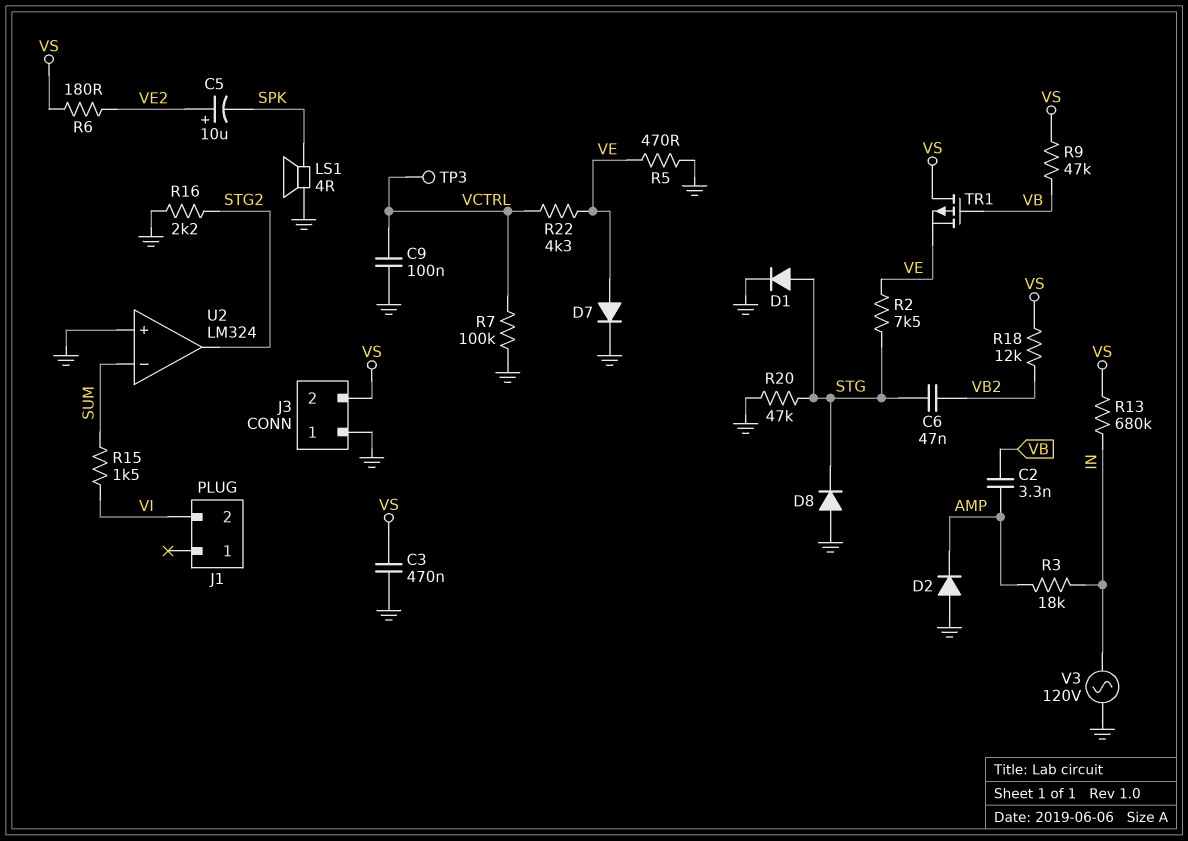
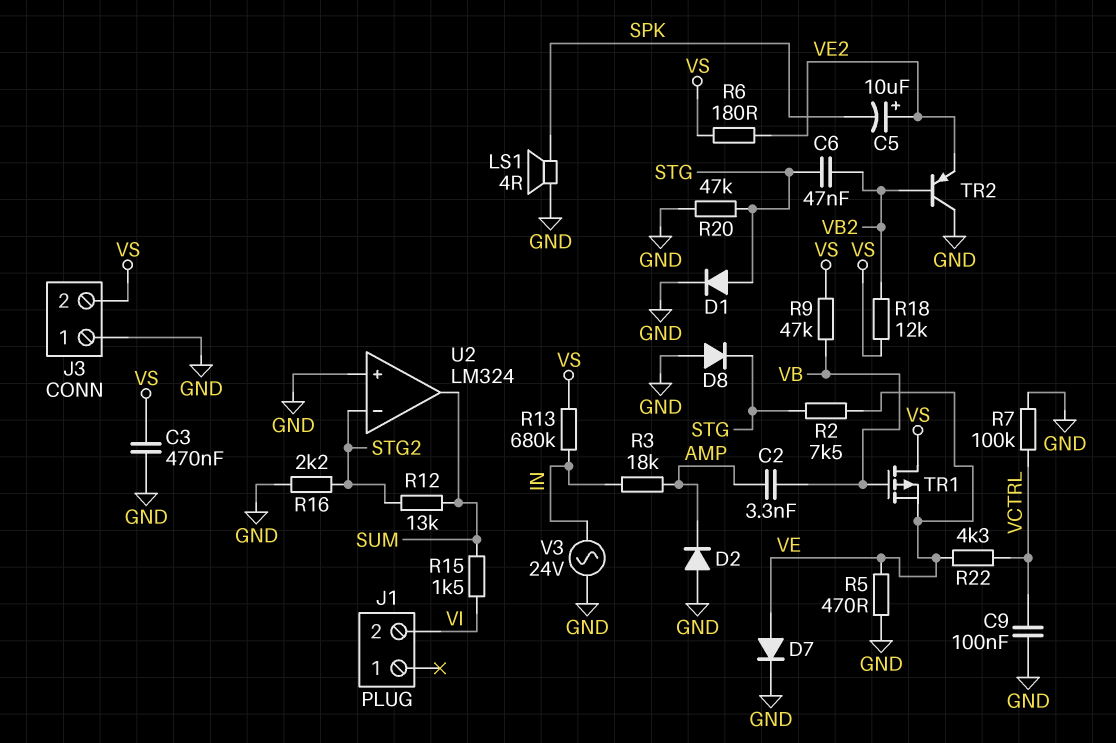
R12: none -> 13k (STG2, SUM)
TP3: test point (VCTRL) -> none
TR2: none -> PNP (B VB2, C GND, E VE2)
U2 pin in-: SUM -> STG2
U2 pin out: STG2 -> SUM
V3: AC 120V (GND, IN) -> AC 24V (GND, IN)

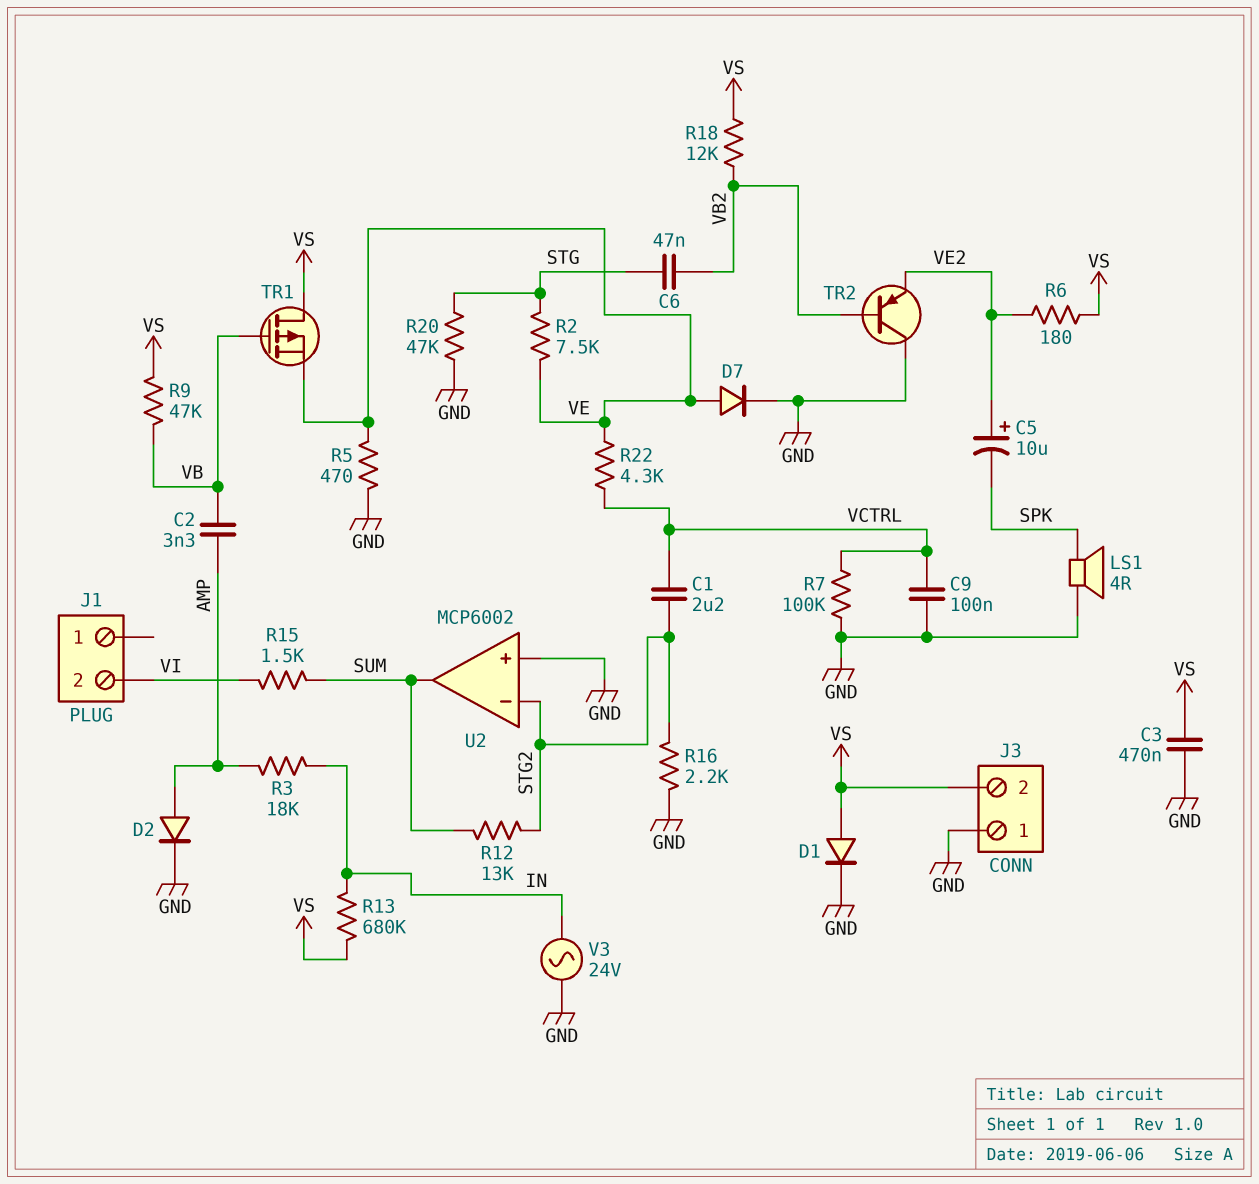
C1: none -> 2.2uF (STG2, VCTRL)
D1: diode (A STG, K GND) -> diode (A VS, K GND)
D2: diode (A GND, K AMP) -> diode (A AMP, K GND)
D8: diode (A GND, K STG) -> none
U2: LM324 -> MCP6002

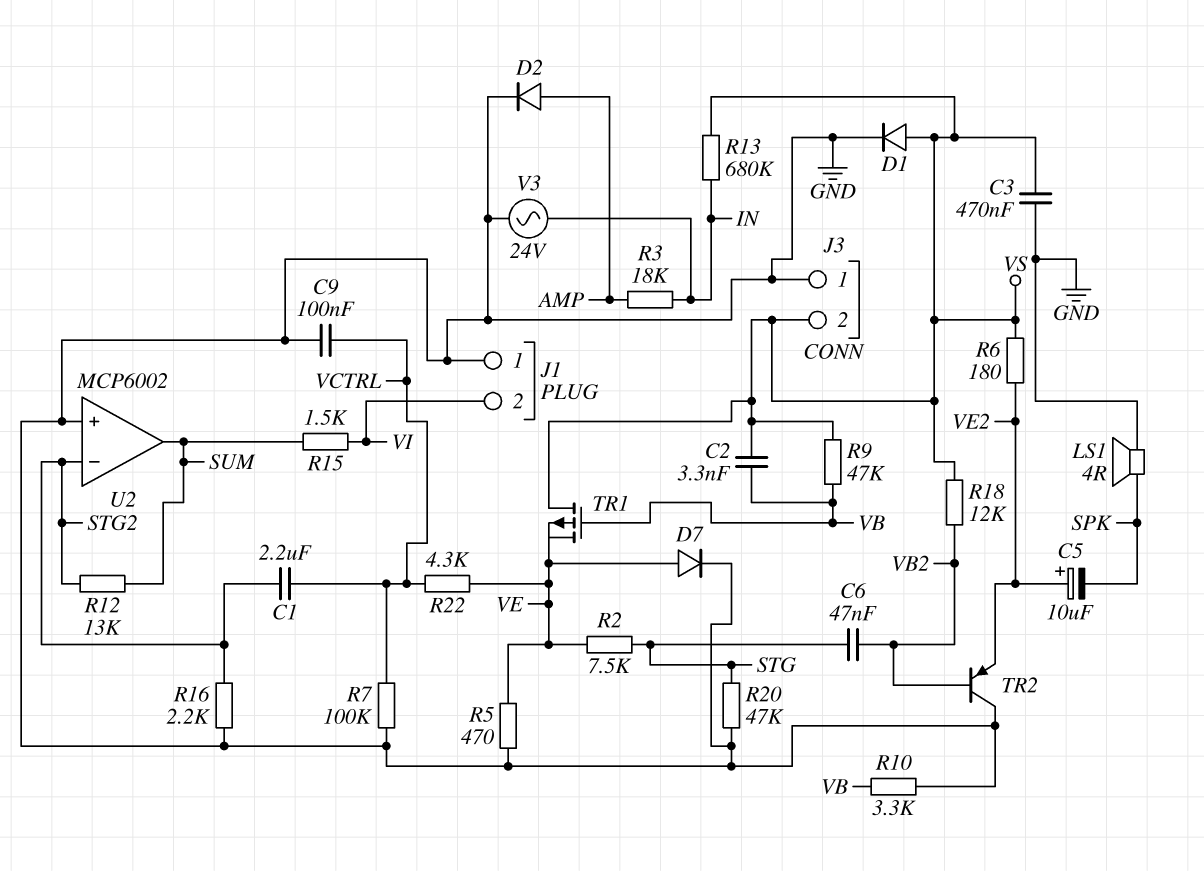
C2: 3.3nF (AMP, VB) -> 3.3nF (VB, VS)
J1 pin 1: none -> GND
R10: none -> 3.3k (GND, VB)

